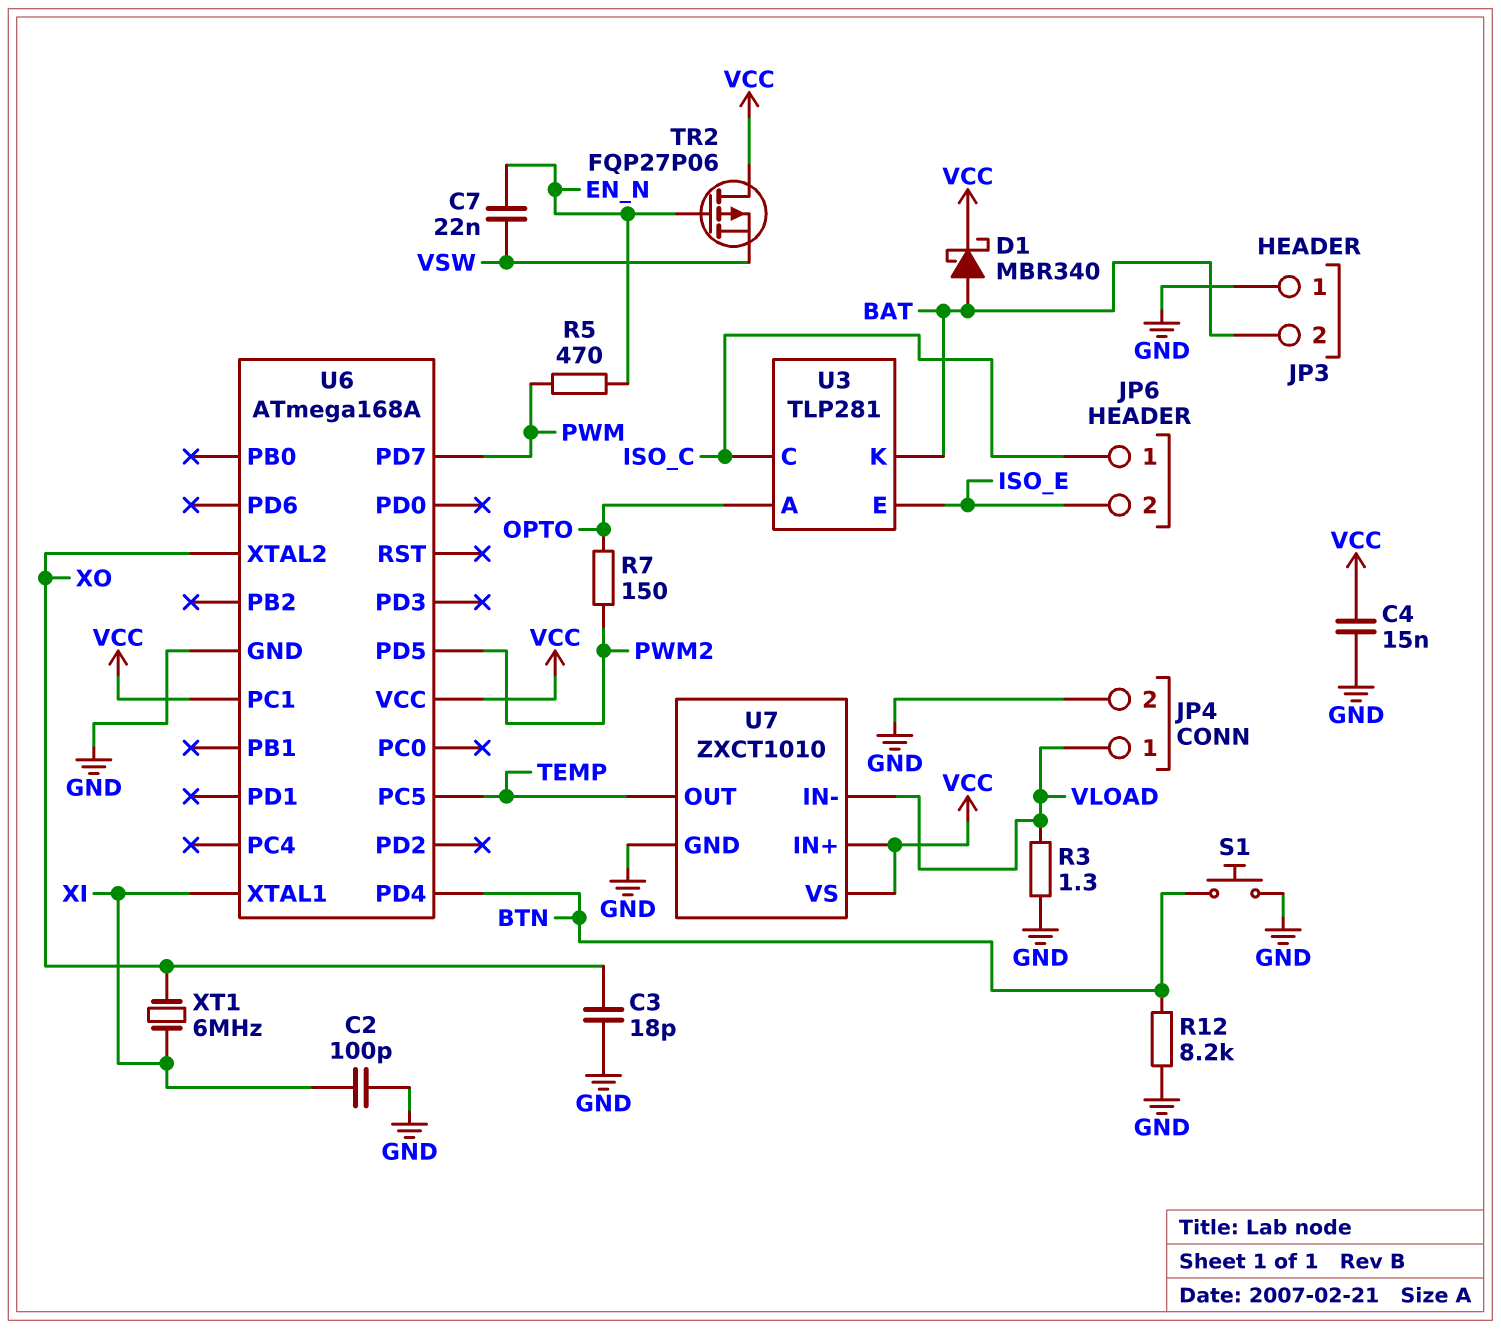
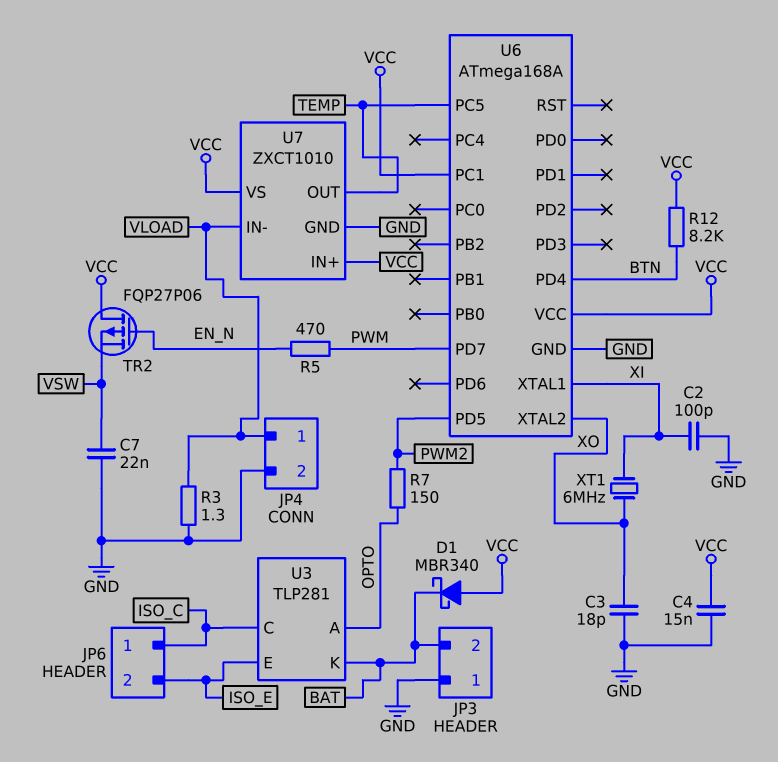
C7: 22nF (EN_N, VSW) -> 22nF (GND, VSW)
D1: schottky MBR340 (A BAT, K VCC) -> schottky MBR340 (A VCC, K BAT)
R12: 8.2k (BTN, GND) -> 8.2k (BTN, VCC)
S1: button (BTN, GND) -> none

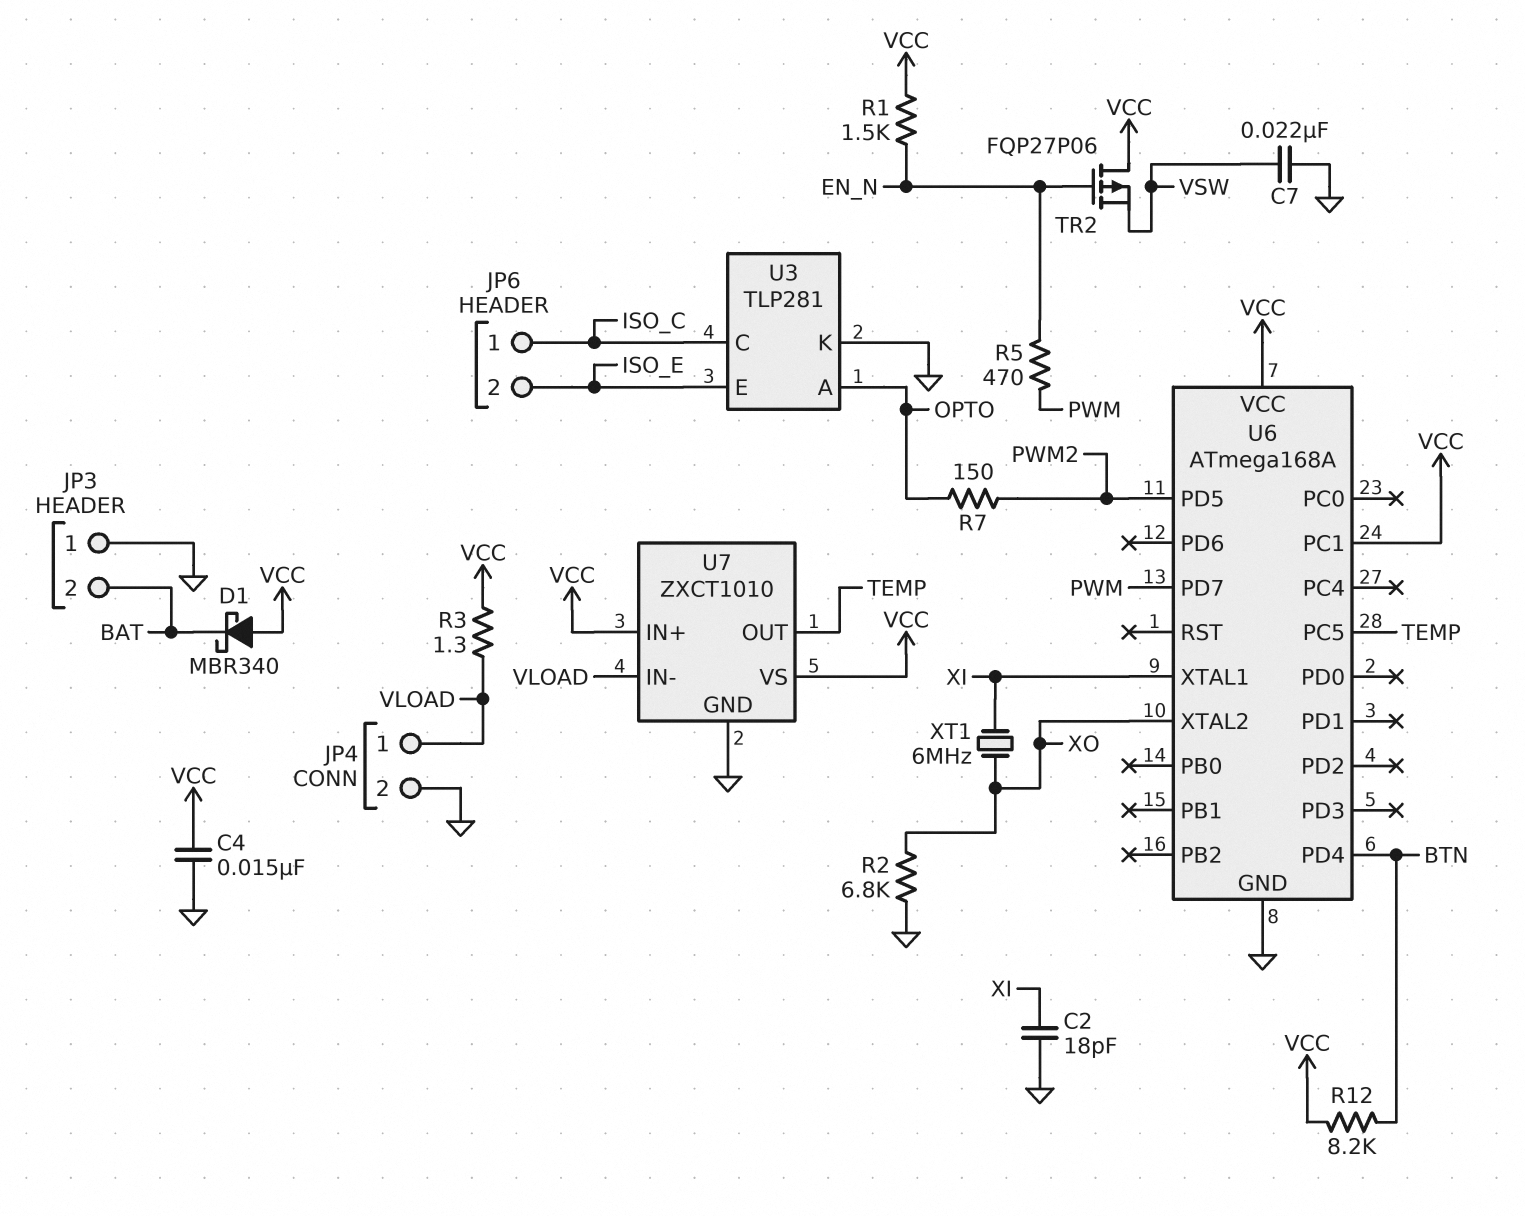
C2: 100pF (GND, XI) -> 18pF (GND, XI)
C3: 18pF (GND, XO) -> none
R1: none -> 1.5k (EN_N, VCC)
R2: none -> 6.8k (GND, XO)
R3: 1.3 (GND, VLOAD) -> 1.3 (VCC, VLOAD)
U3 pin K: BAT -> GND

